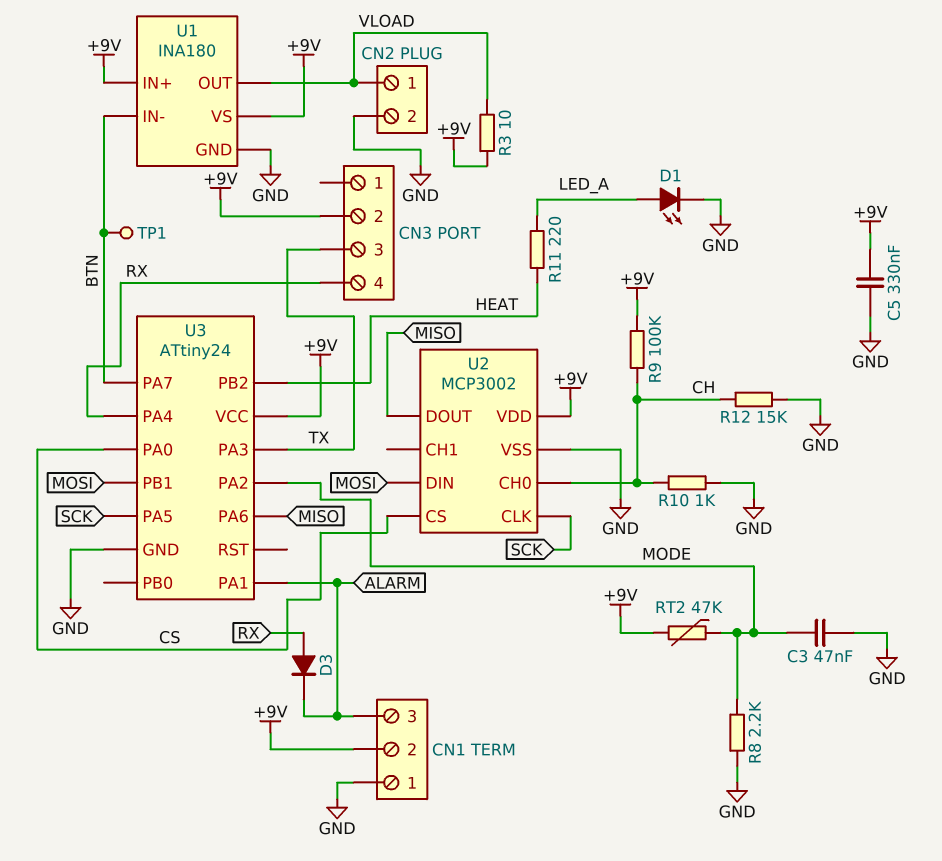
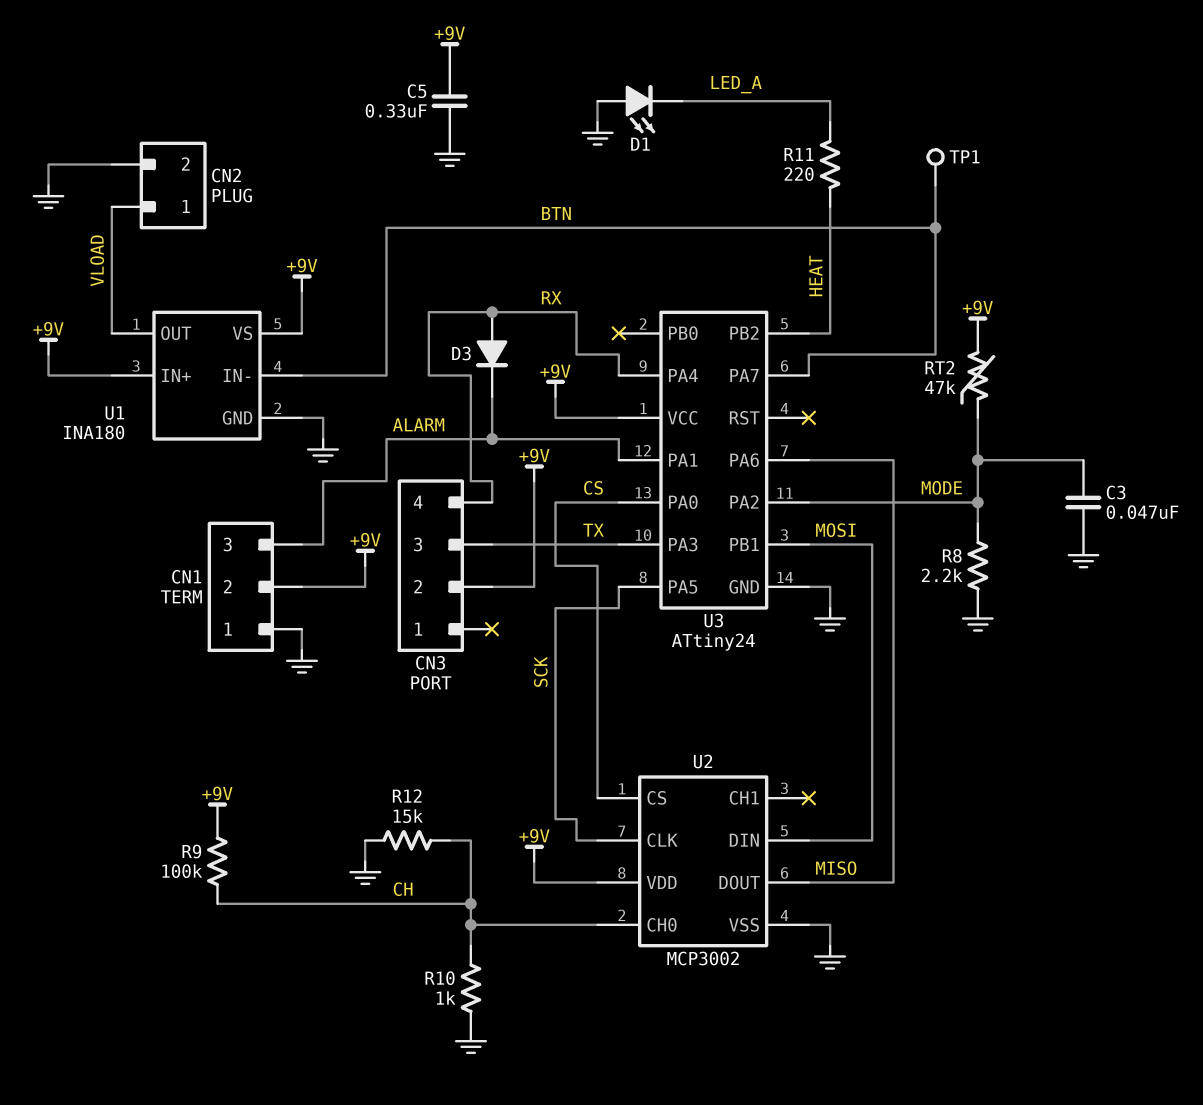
D1: LED (A LED_A, K GND) -> LED (A GND, K LED_A)
R3: 10 (+9V, VLOAD) -> none

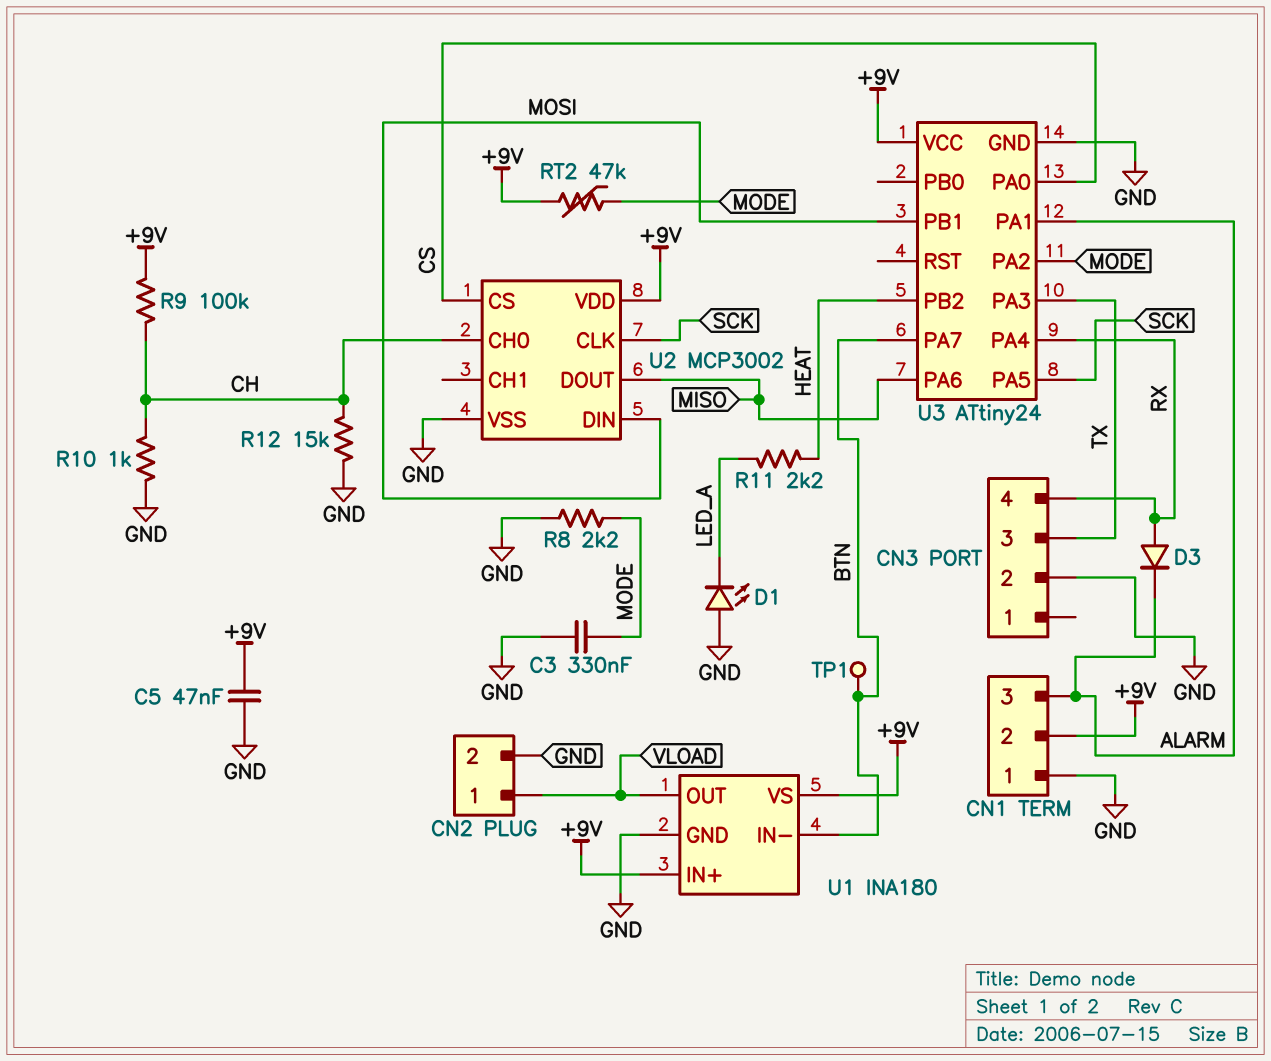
C3: 47nF (GND, MODE) -> 330nF (GND, MODE)
C5: 330nF (+9V, GND) -> 47nF (+9V, GND)
CN3 pin 2: +9V -> GND
R11: 220 (HEAT, LED_A) -> 2.2k (HEAT, LED_A)

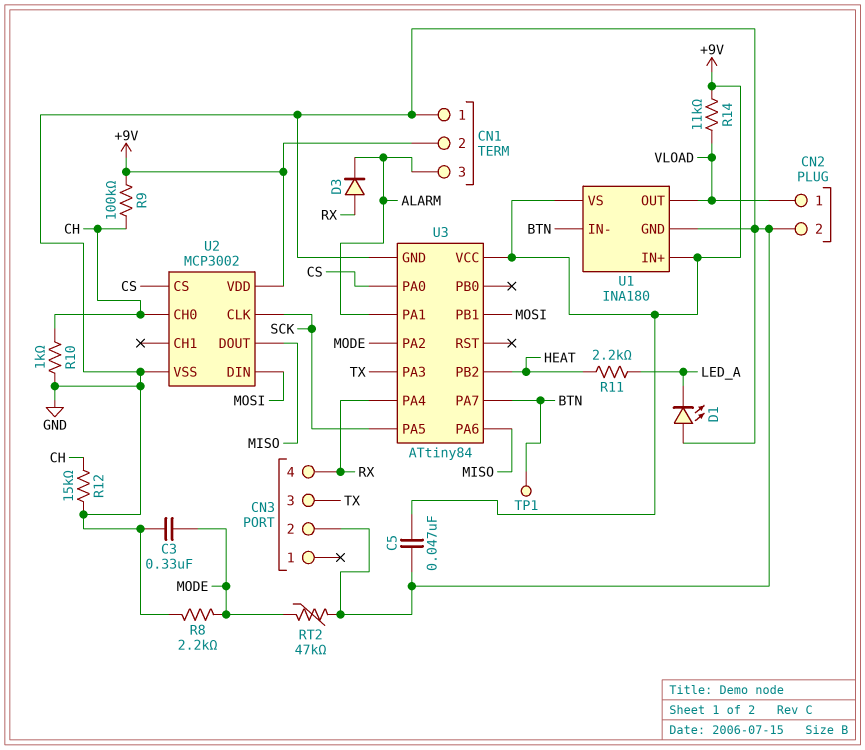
R14: none -> 11k (+9V, VLOAD)
RT2: 47k (+9V, MODE) -> 47k (GND, MODE)
U3: ATtiny24 -> ATtiny84

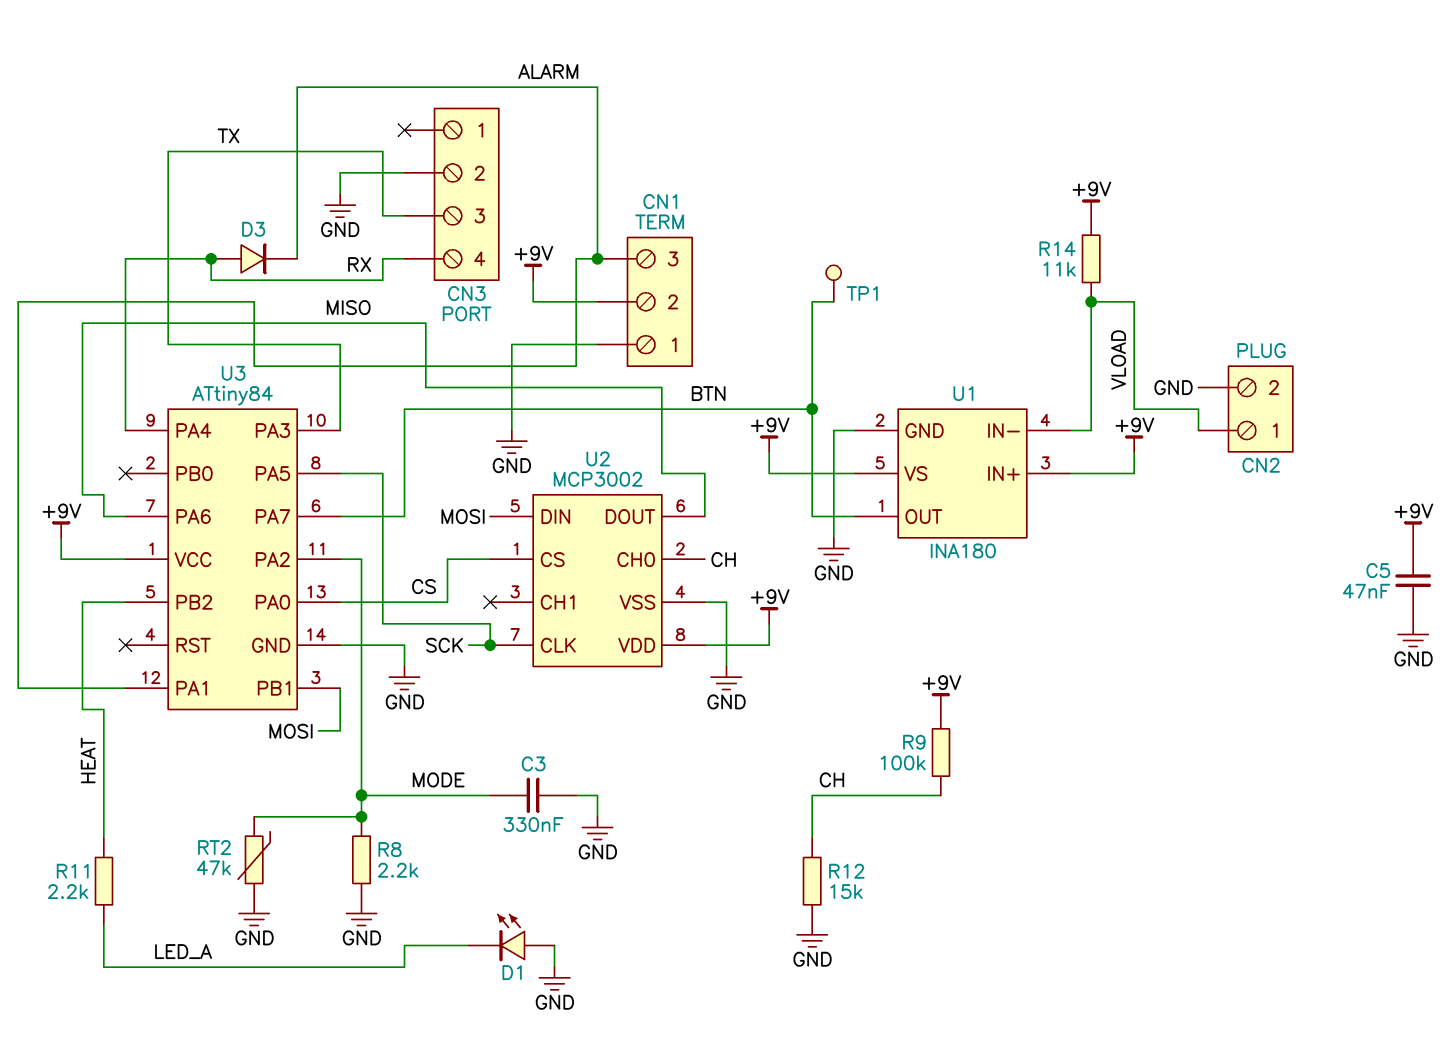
R10: 1k (CH, GND) -> none
U1 pin IN-: BTN -> VLOAD
U1 pin OUT: VLOAD -> BTN

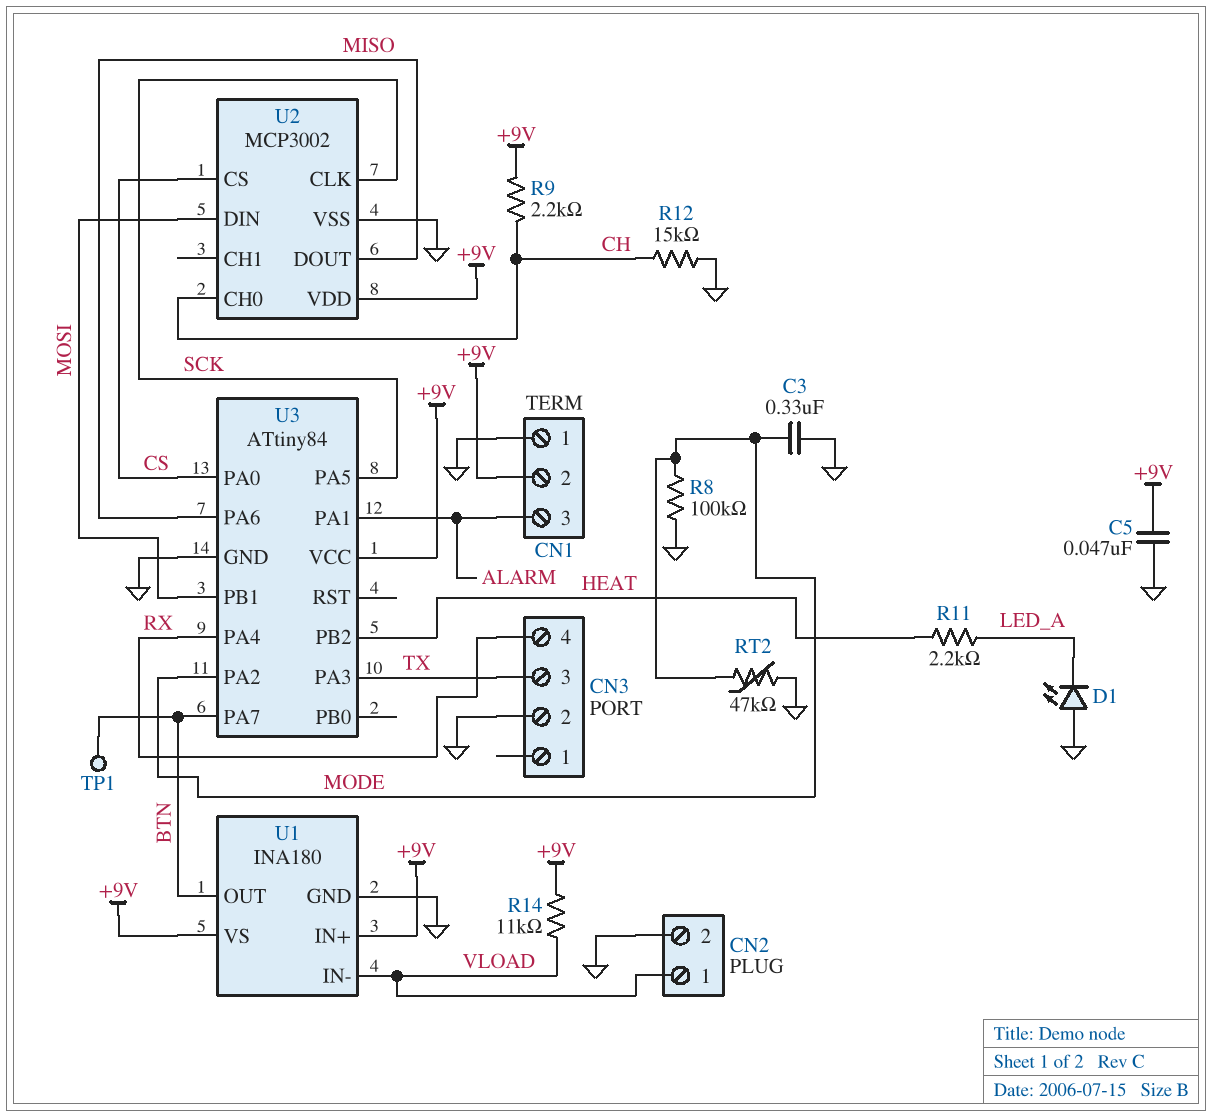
D3: diode (A RX, K ALARM) -> none
R8: 2.2k (GND, MODE) -> 100k (GND, MODE)
R9: 100k (+9V, CH) -> 2.2k (+9V, CH)

